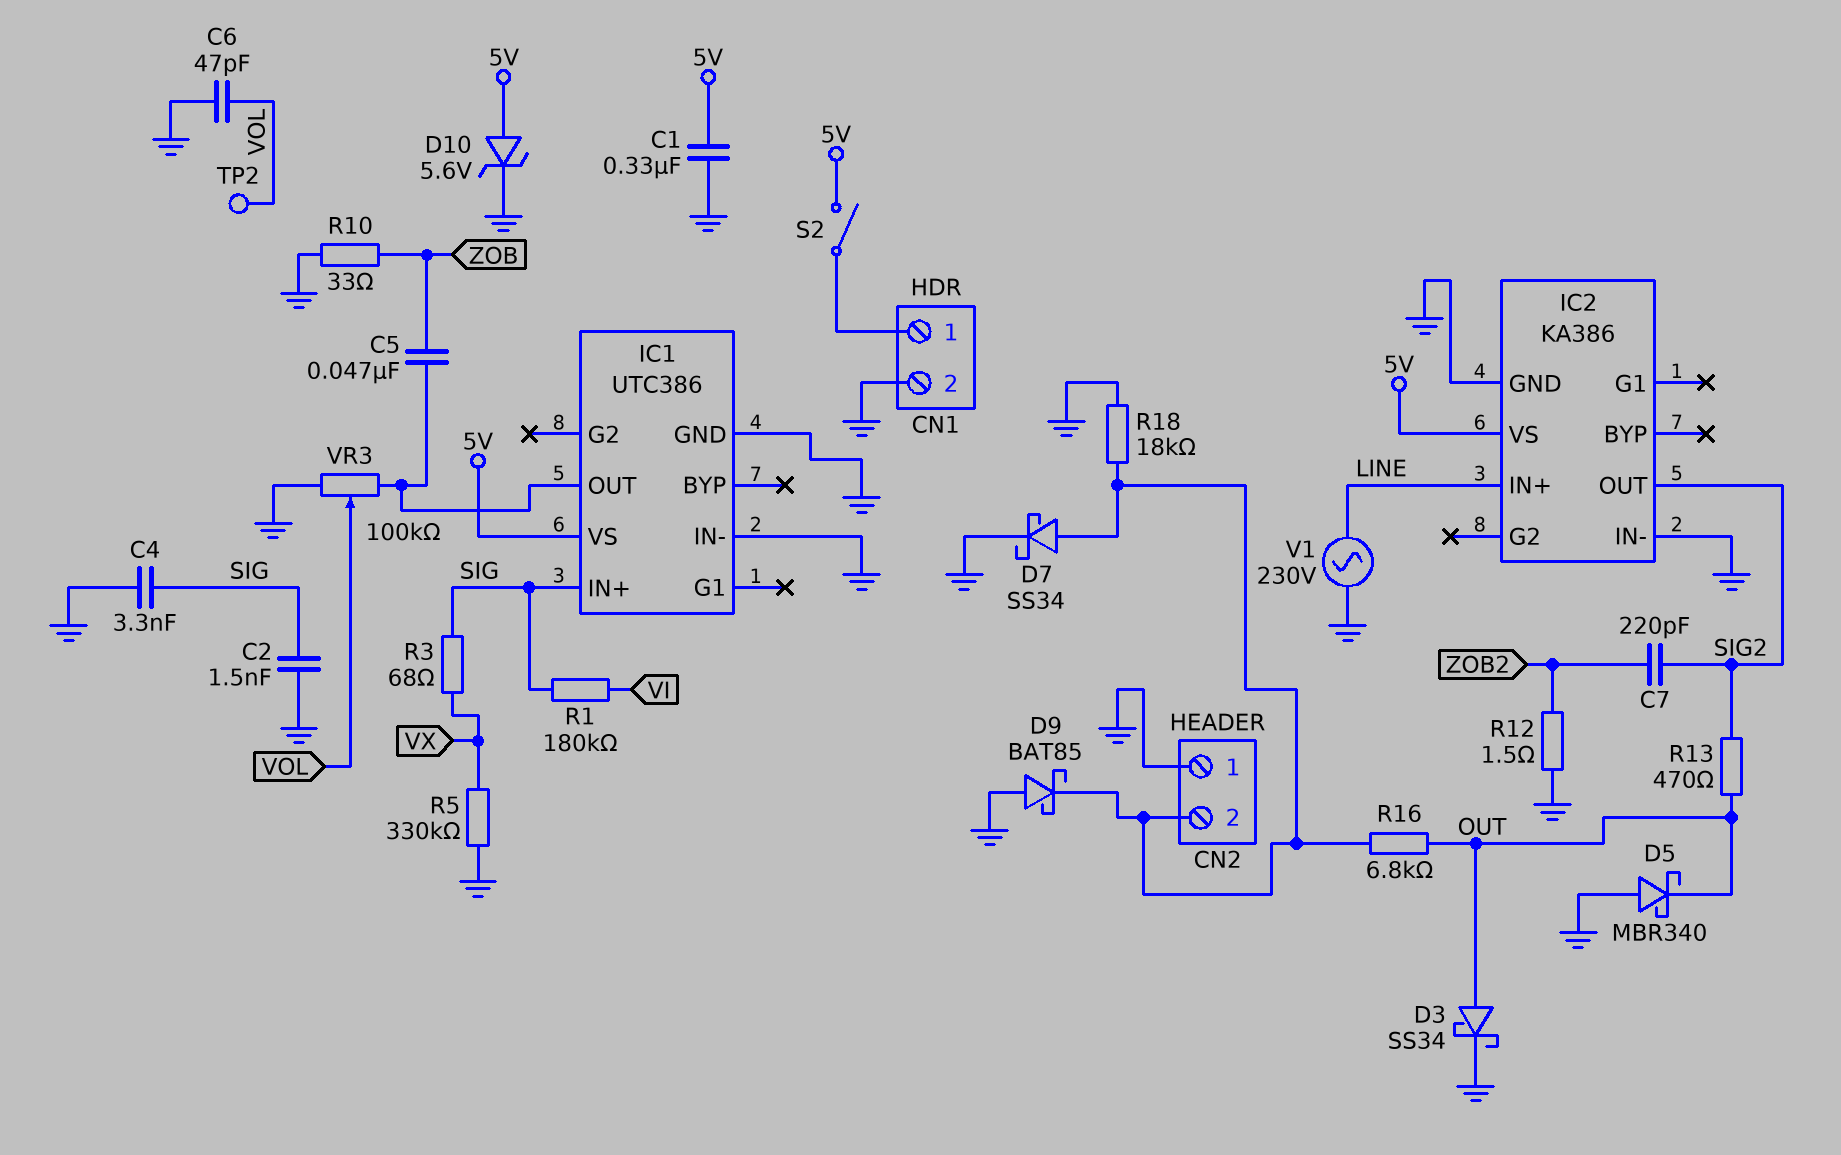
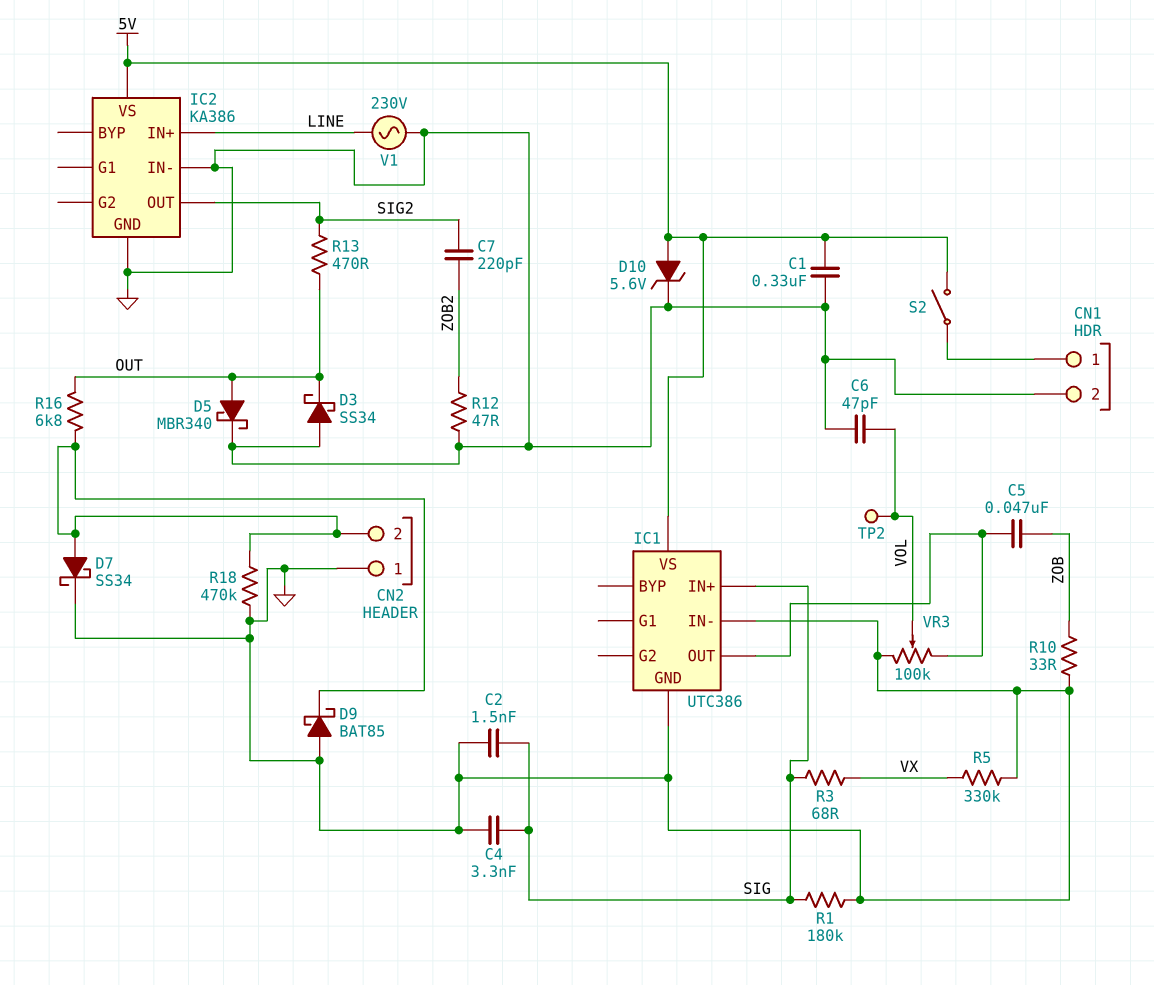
D3: schottky SS34 (A OUT, K GND) -> schottky SS34 (A GND, K OUT)
D5: schottky MBR340 (A GND, K OUT) -> schottky MBR340 (A OUT, K GND)
R1: 180k (SIG, VI) -> 180k (GND, SIG)
R12: 1.5 (GND, ZOB2) -> 47 (GND, ZOB2)
R18: 18k (CN2/2, GND) -> 470k (CN2/2, GND)

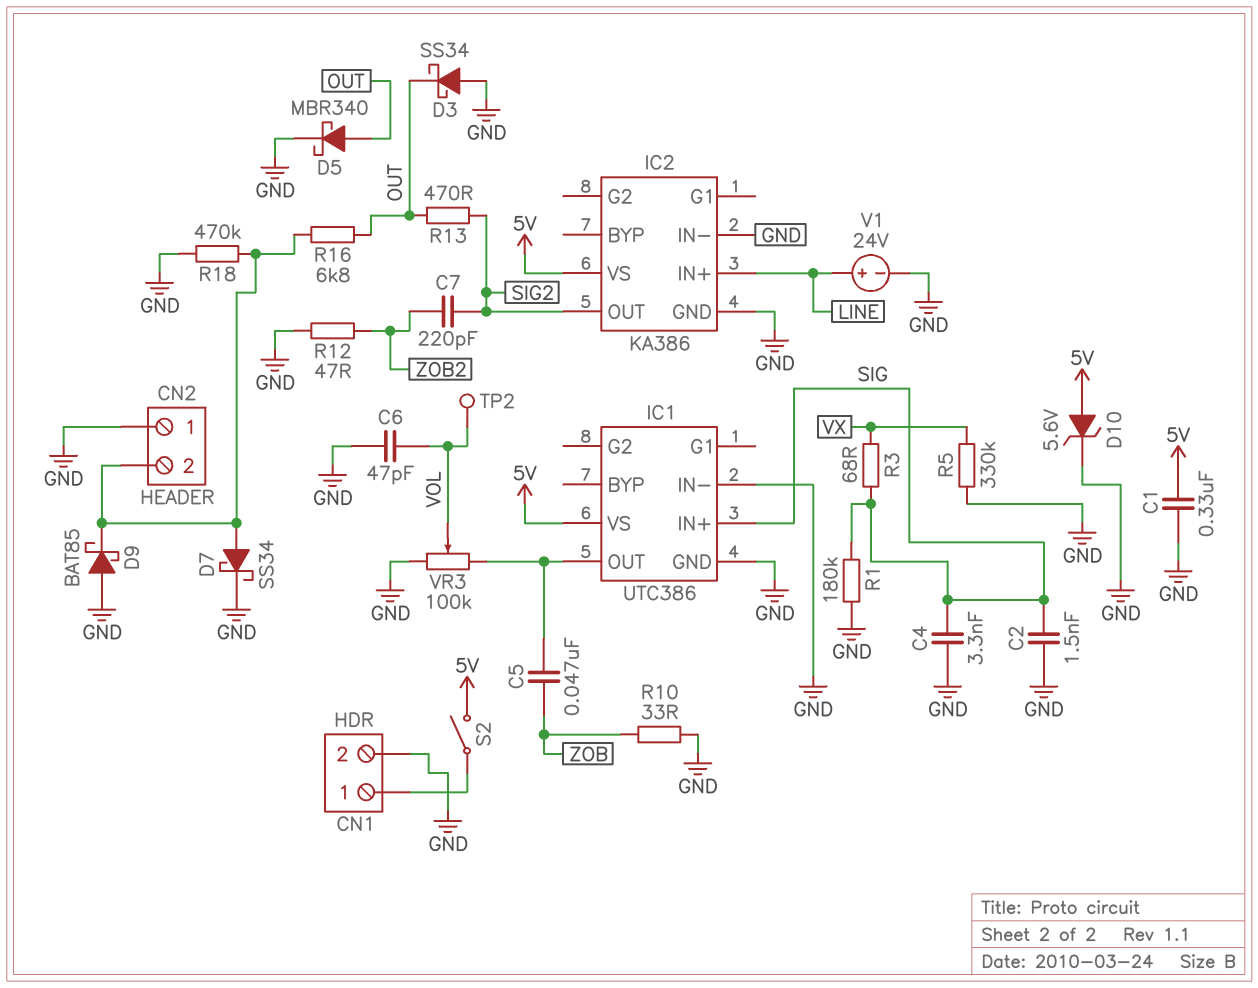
V1: AC 230V (GND, LINE) -> 24V (plus LINE, minus GND)

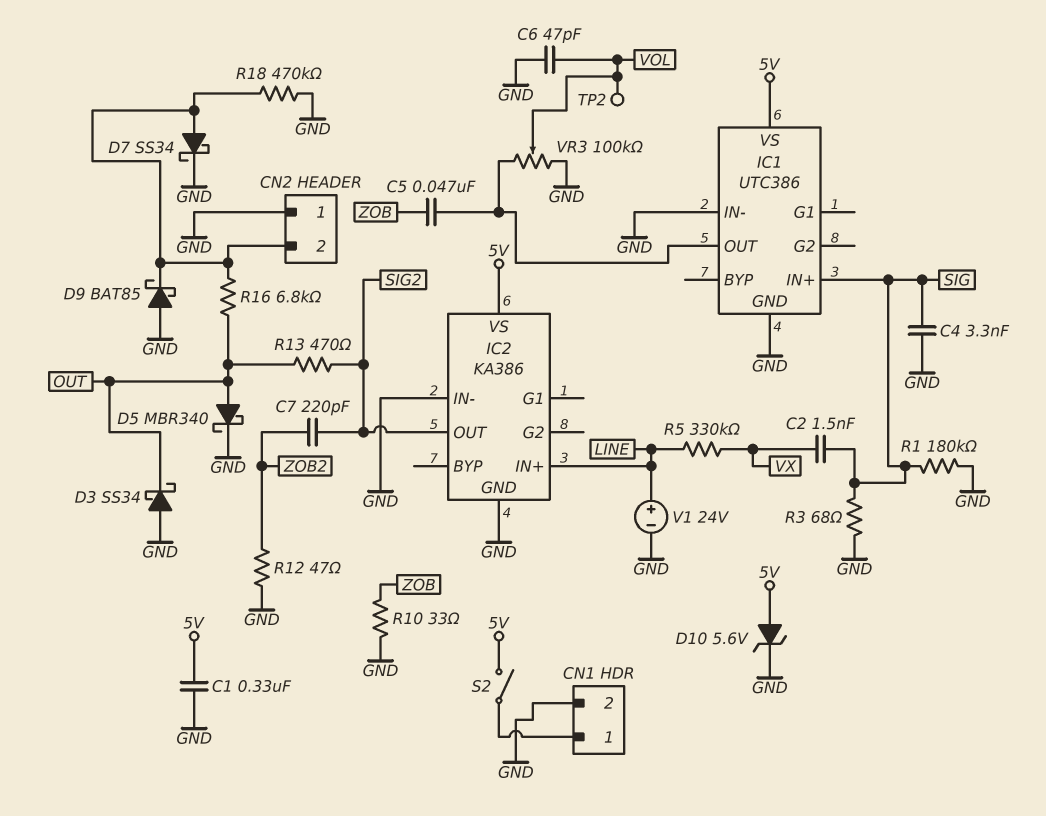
C2: 1.5nF (GND, SIG) -> 1.5nF (SIG, VX)
R3: 68 (SIG, VX) -> 68 (GND, SIG)
R5: 330k (GND, VX) -> 330k (LINE, VX)

